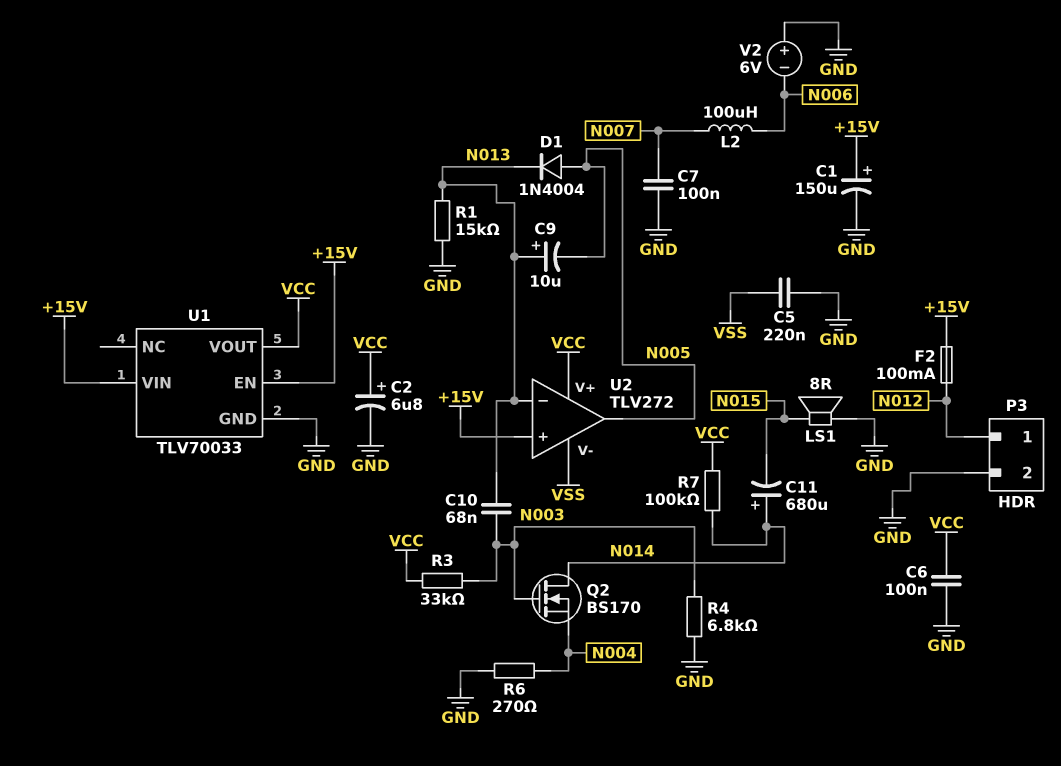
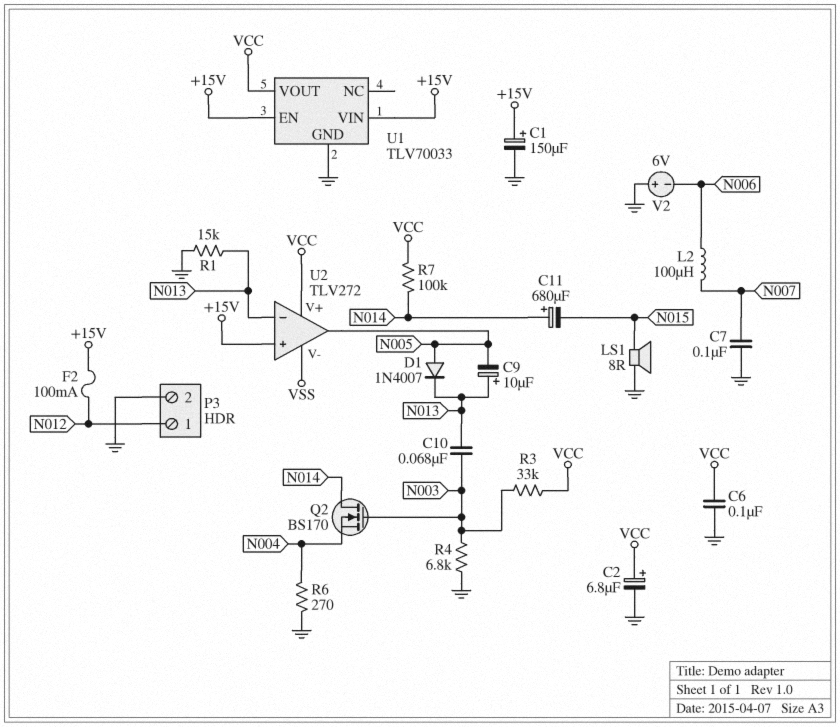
C5: 220nF (GND, VSS) -> none
D1: diode 1N4004 (A N005, K N013) -> diode 1N4007 (A N005, K N013)

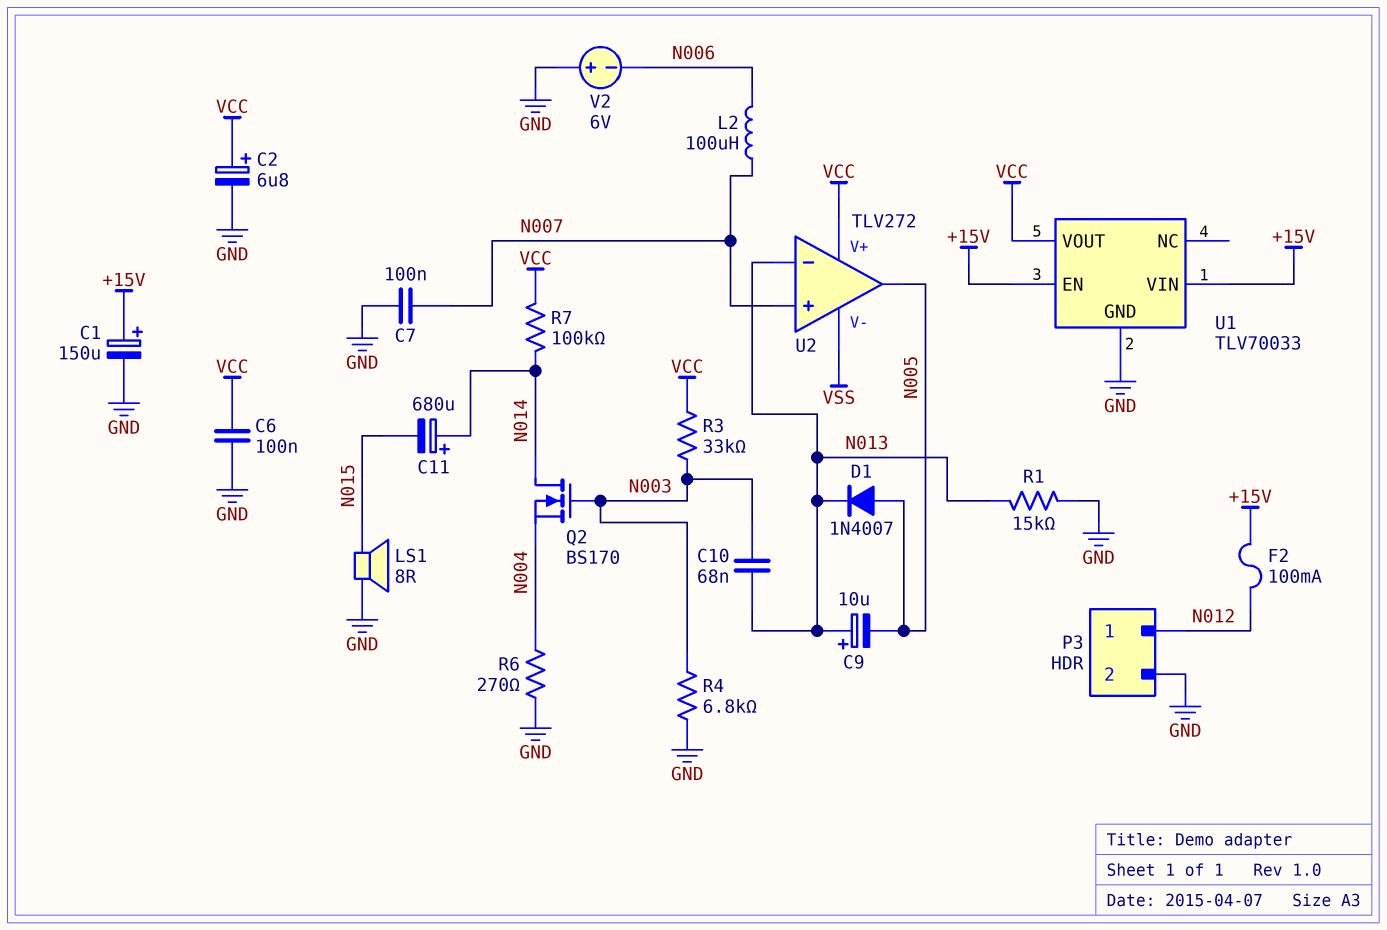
U2 pin in+: +15V -> N007

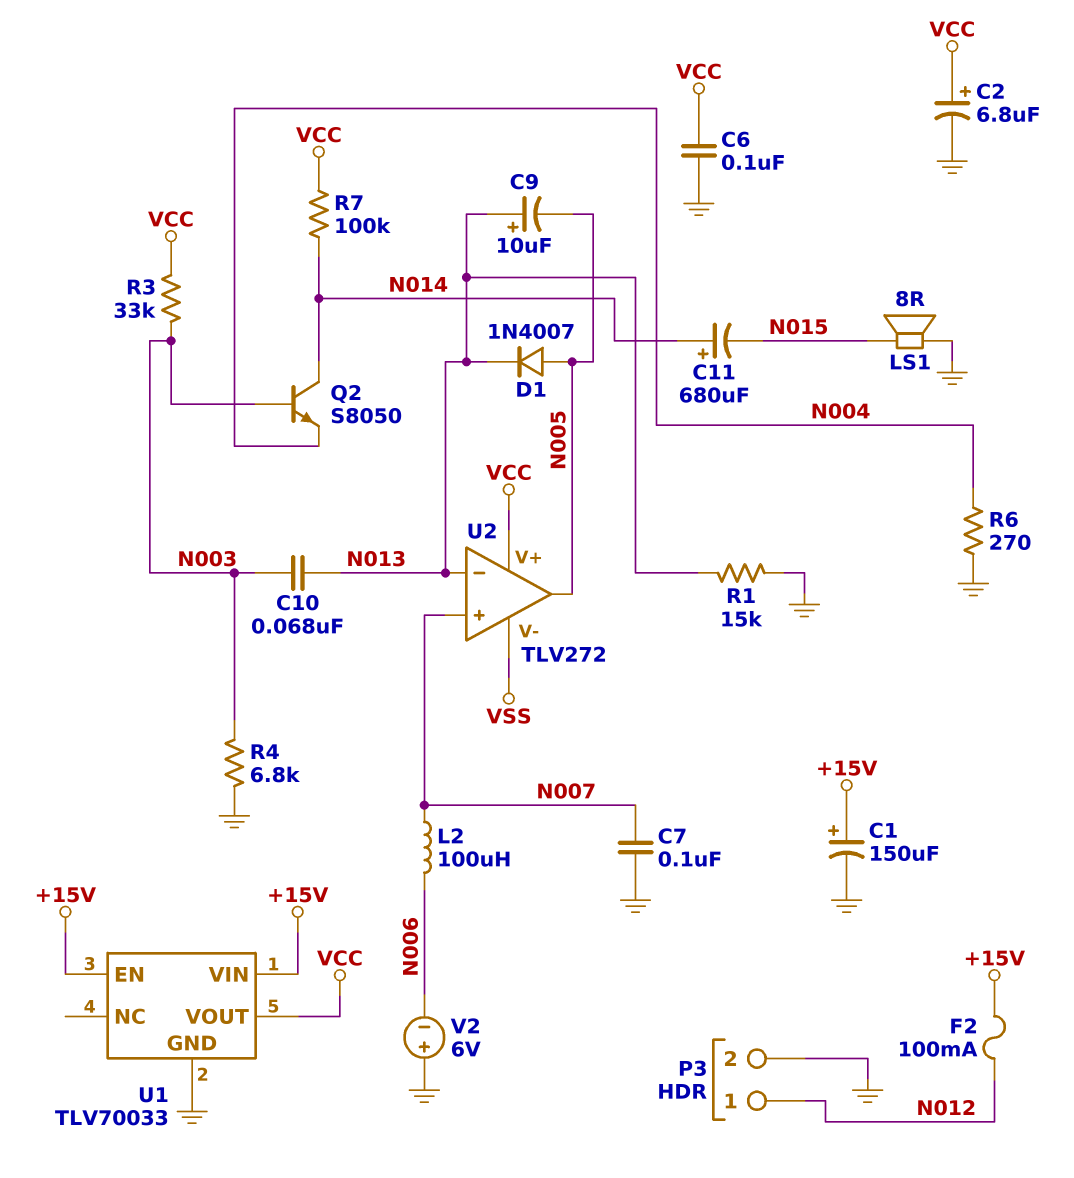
Q2: NMOS BS170 (G N003, D N014, S N004) -> NPN S8050 (B N003, C N014, E N004)

